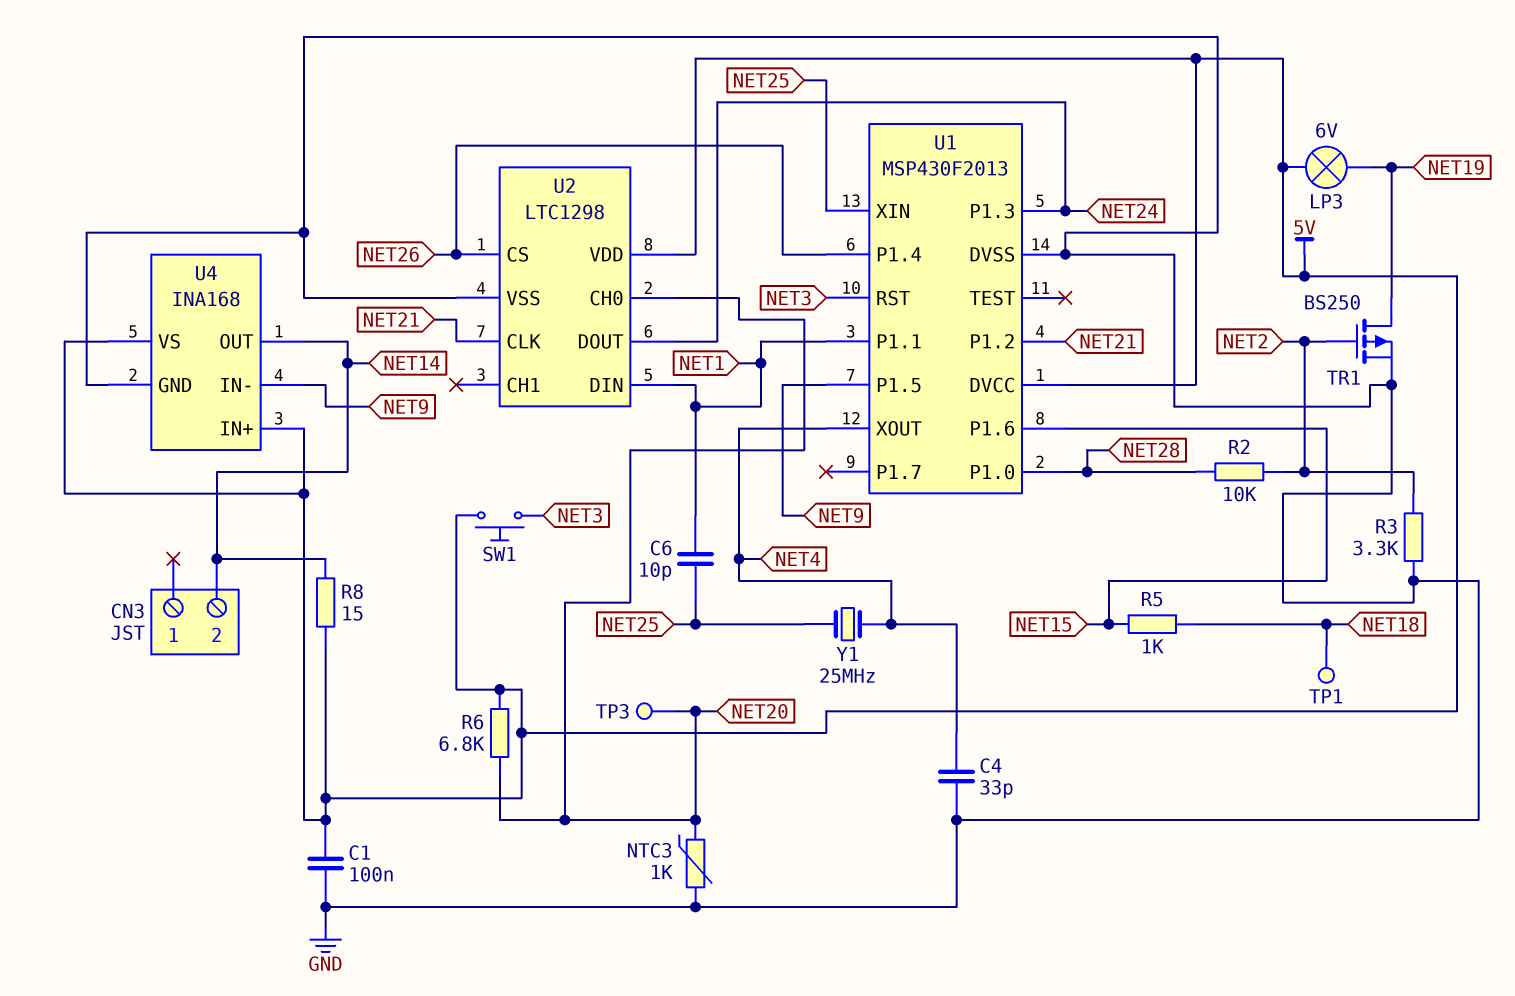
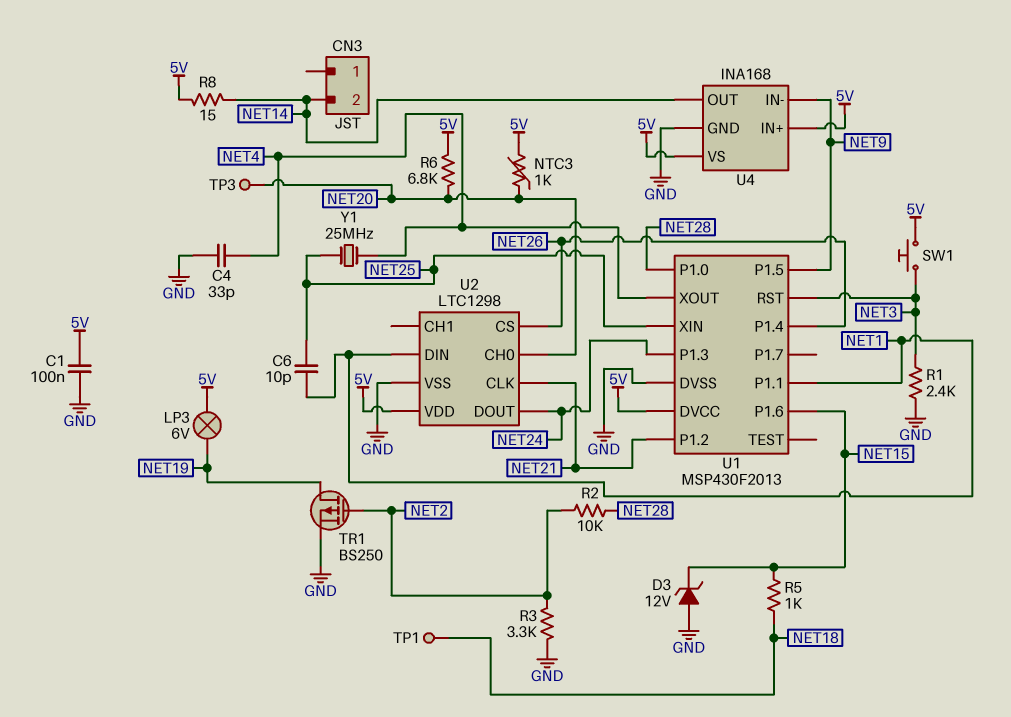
D3: none -> zener 12V (A GND, K NET15)
NTC3: 1k (GND, NET20) -> 1k (5V, NET20)
R1: none -> 2.4k (GND, NET3)

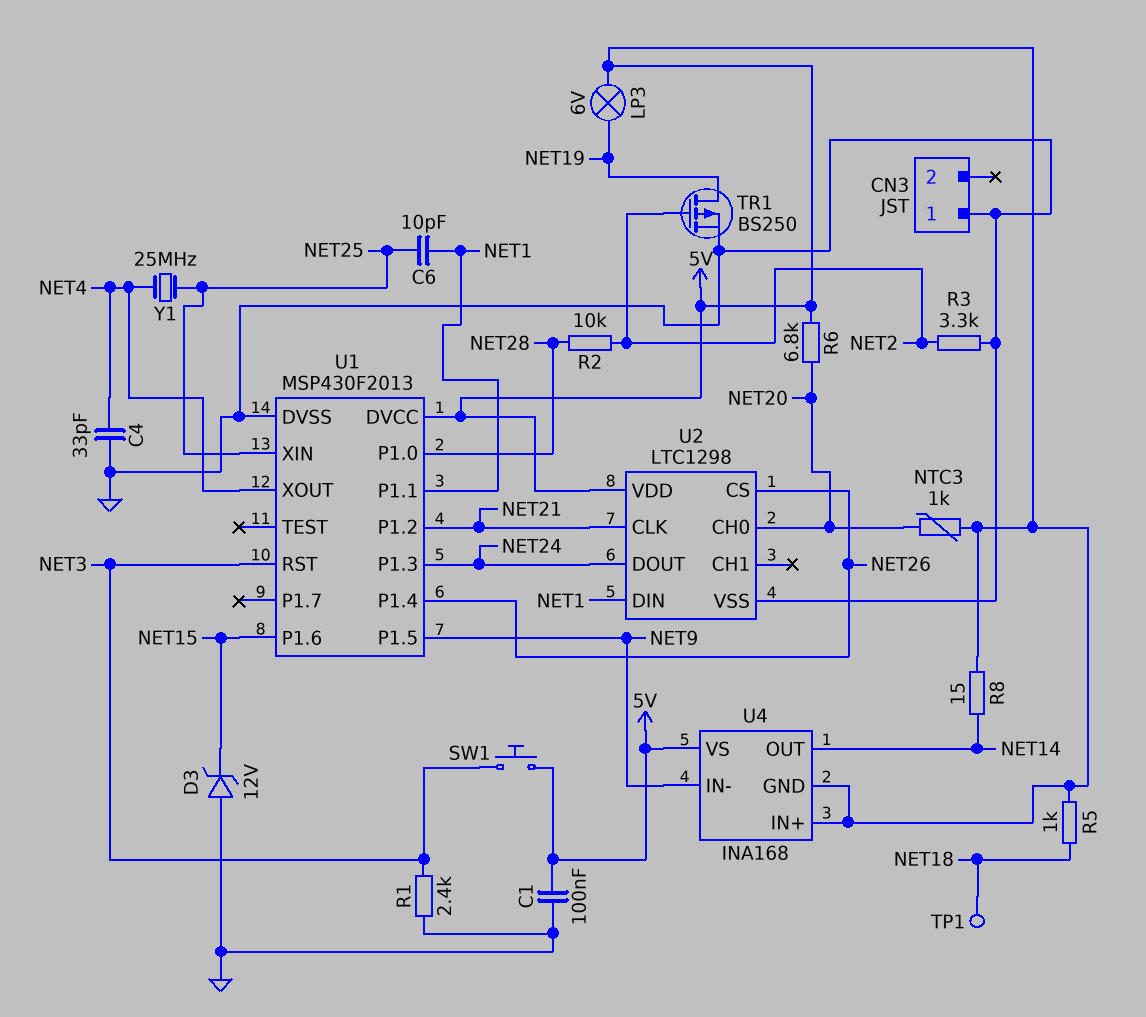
CN3 pin 1: none -> GND
CN3 pin 2: NET14 -> none
R5: 1k (NET15, NET18) -> 1k (5V, NET18)
TP3: test point (NET20) -> none
U4 pin GND: GND -> 5V

